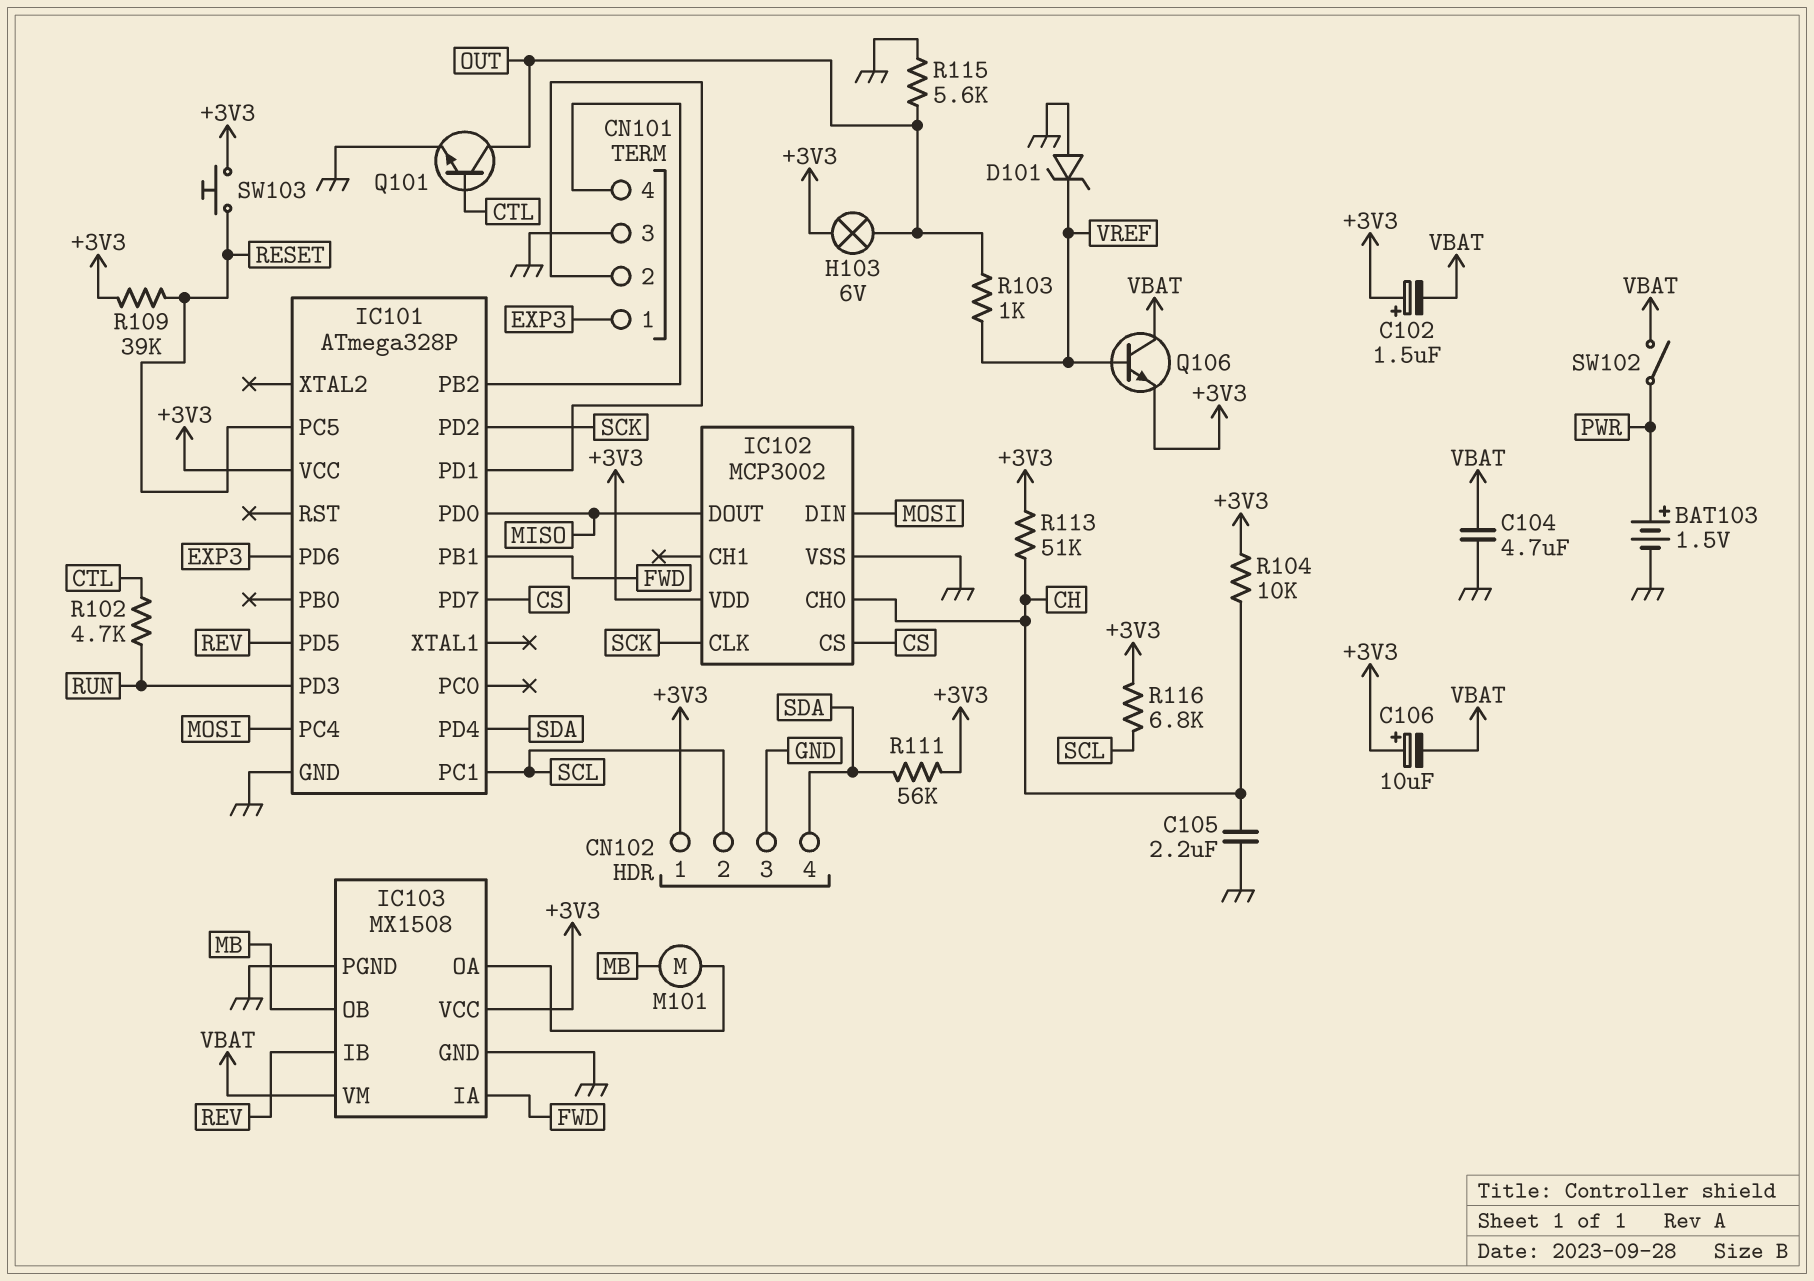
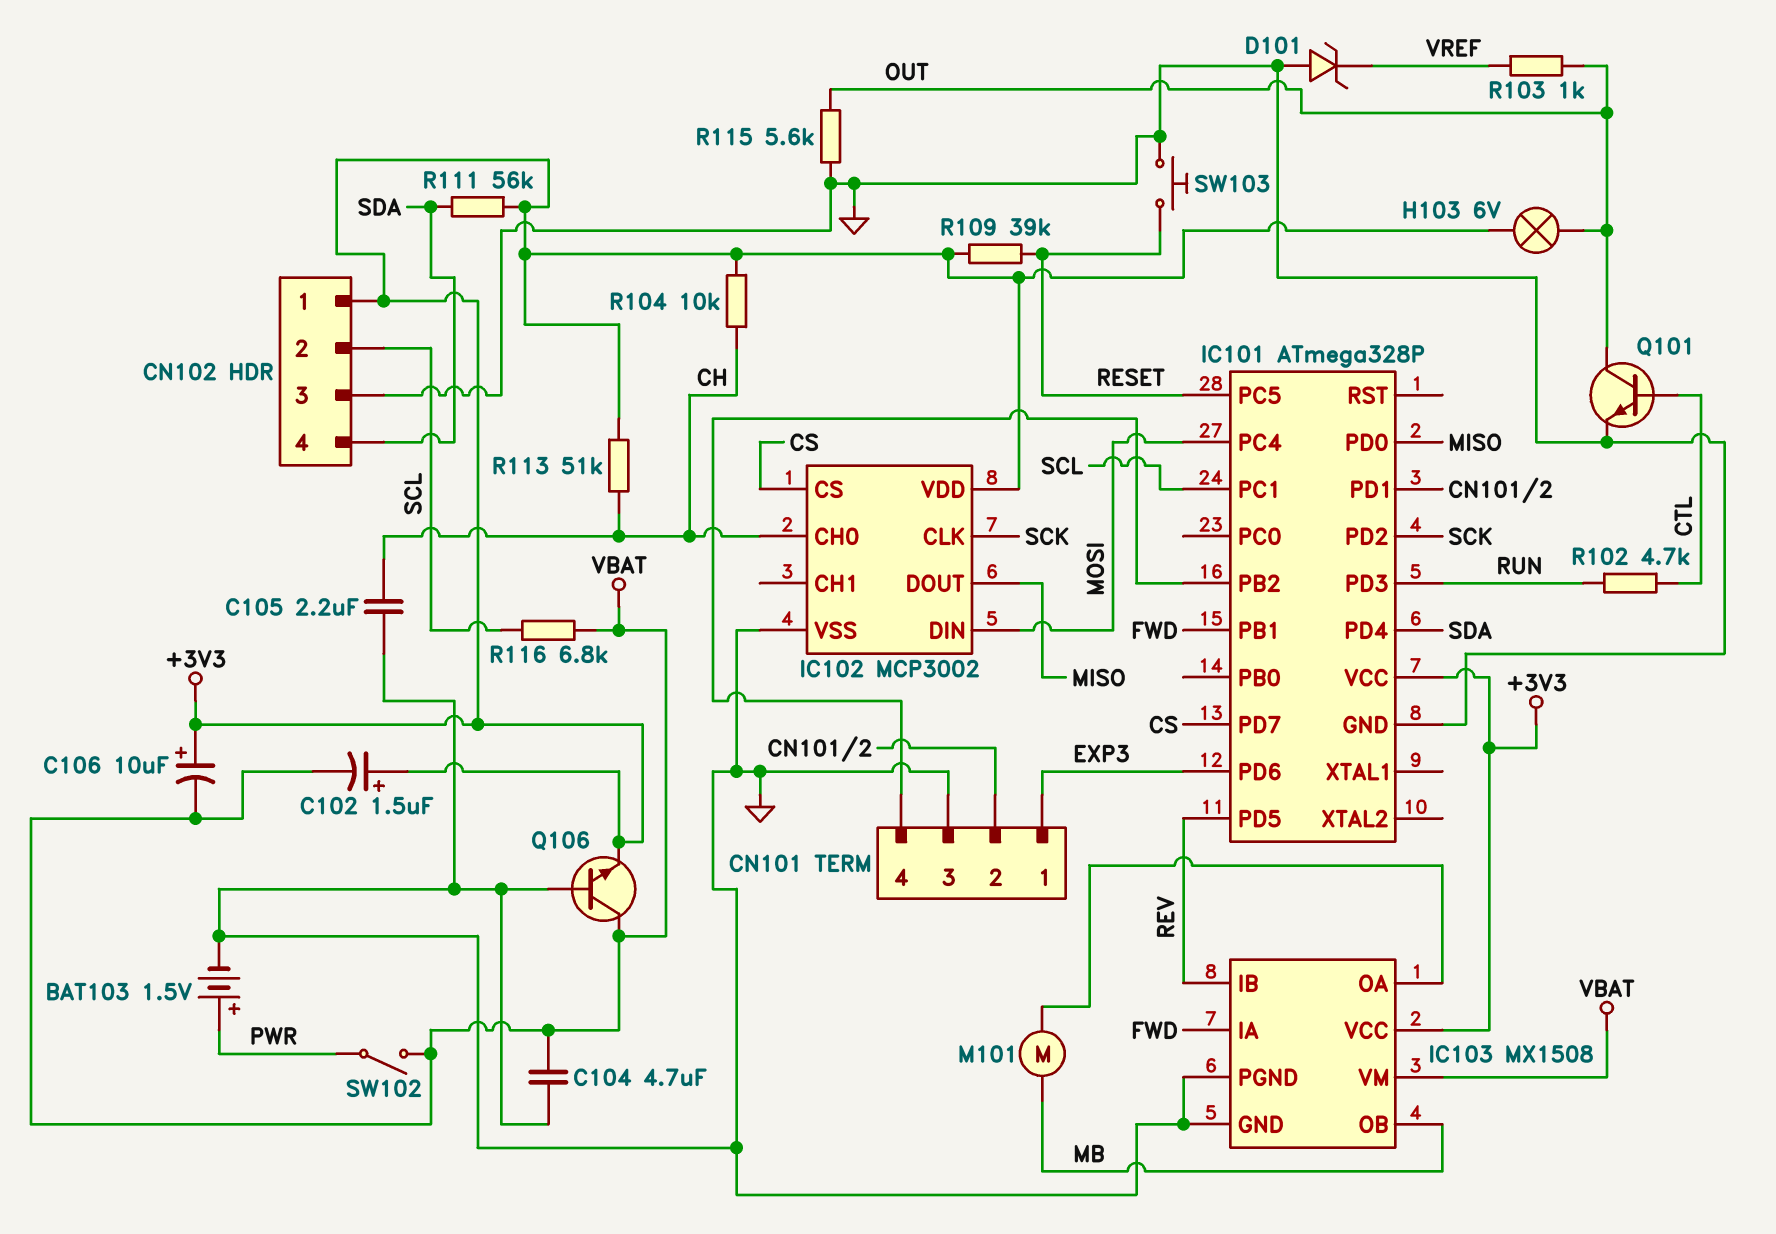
Q106: NPN (B VREF, C VBAT, E +3V3) -> NPN (B GND, C VBAT, E +3V3)
R116: 6.8k (+3V3, SCL) -> 6.8k (SCL, VBAT)
SW103: button (+3V3, RESET) -> button (GND, RESET)

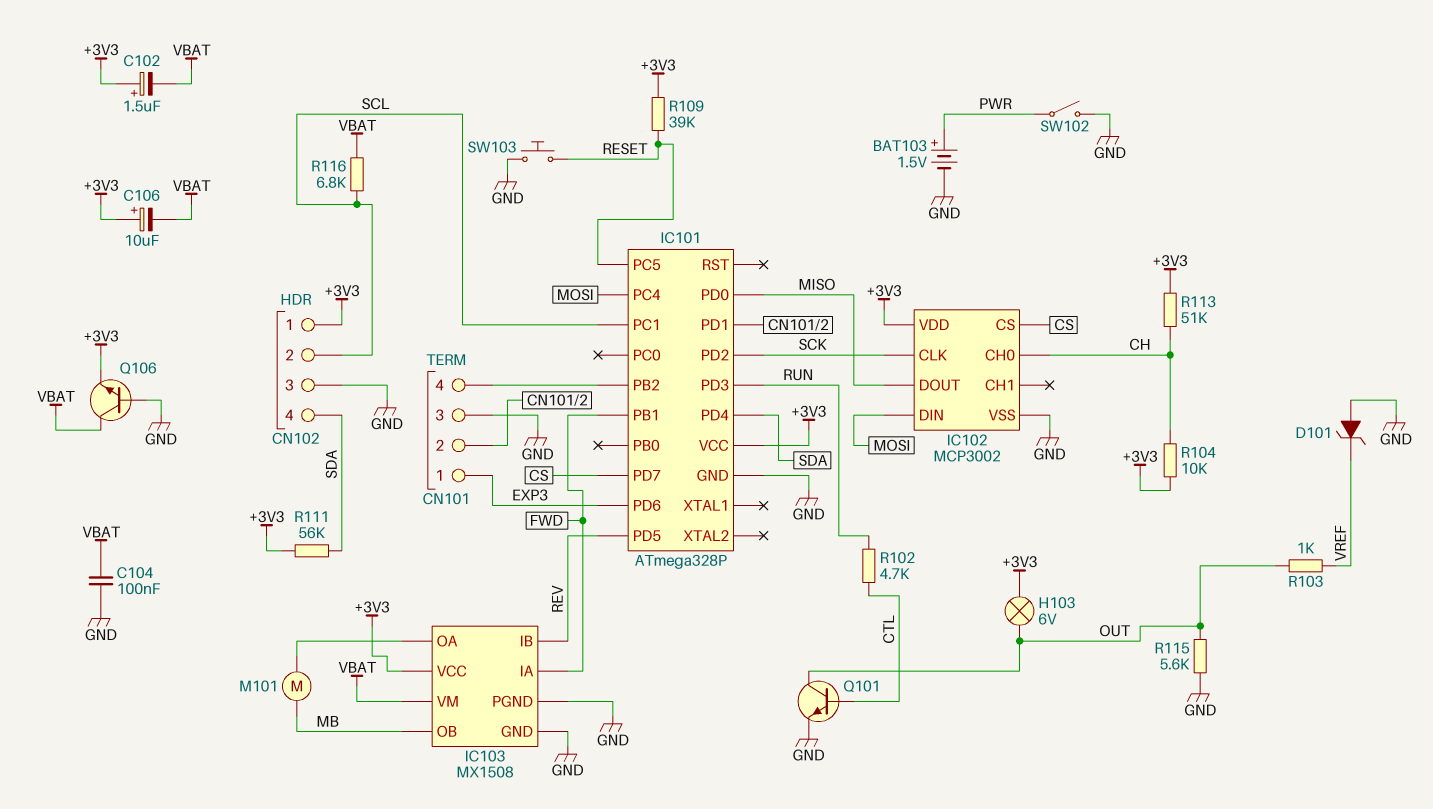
C104: 4.7uF (GND, VBAT) -> 100nF (GND, VBAT)
C105: 2.2uF (CH, GND) -> none
SW102: switch (PWR, VBAT) -> switch (GND, PWR)

